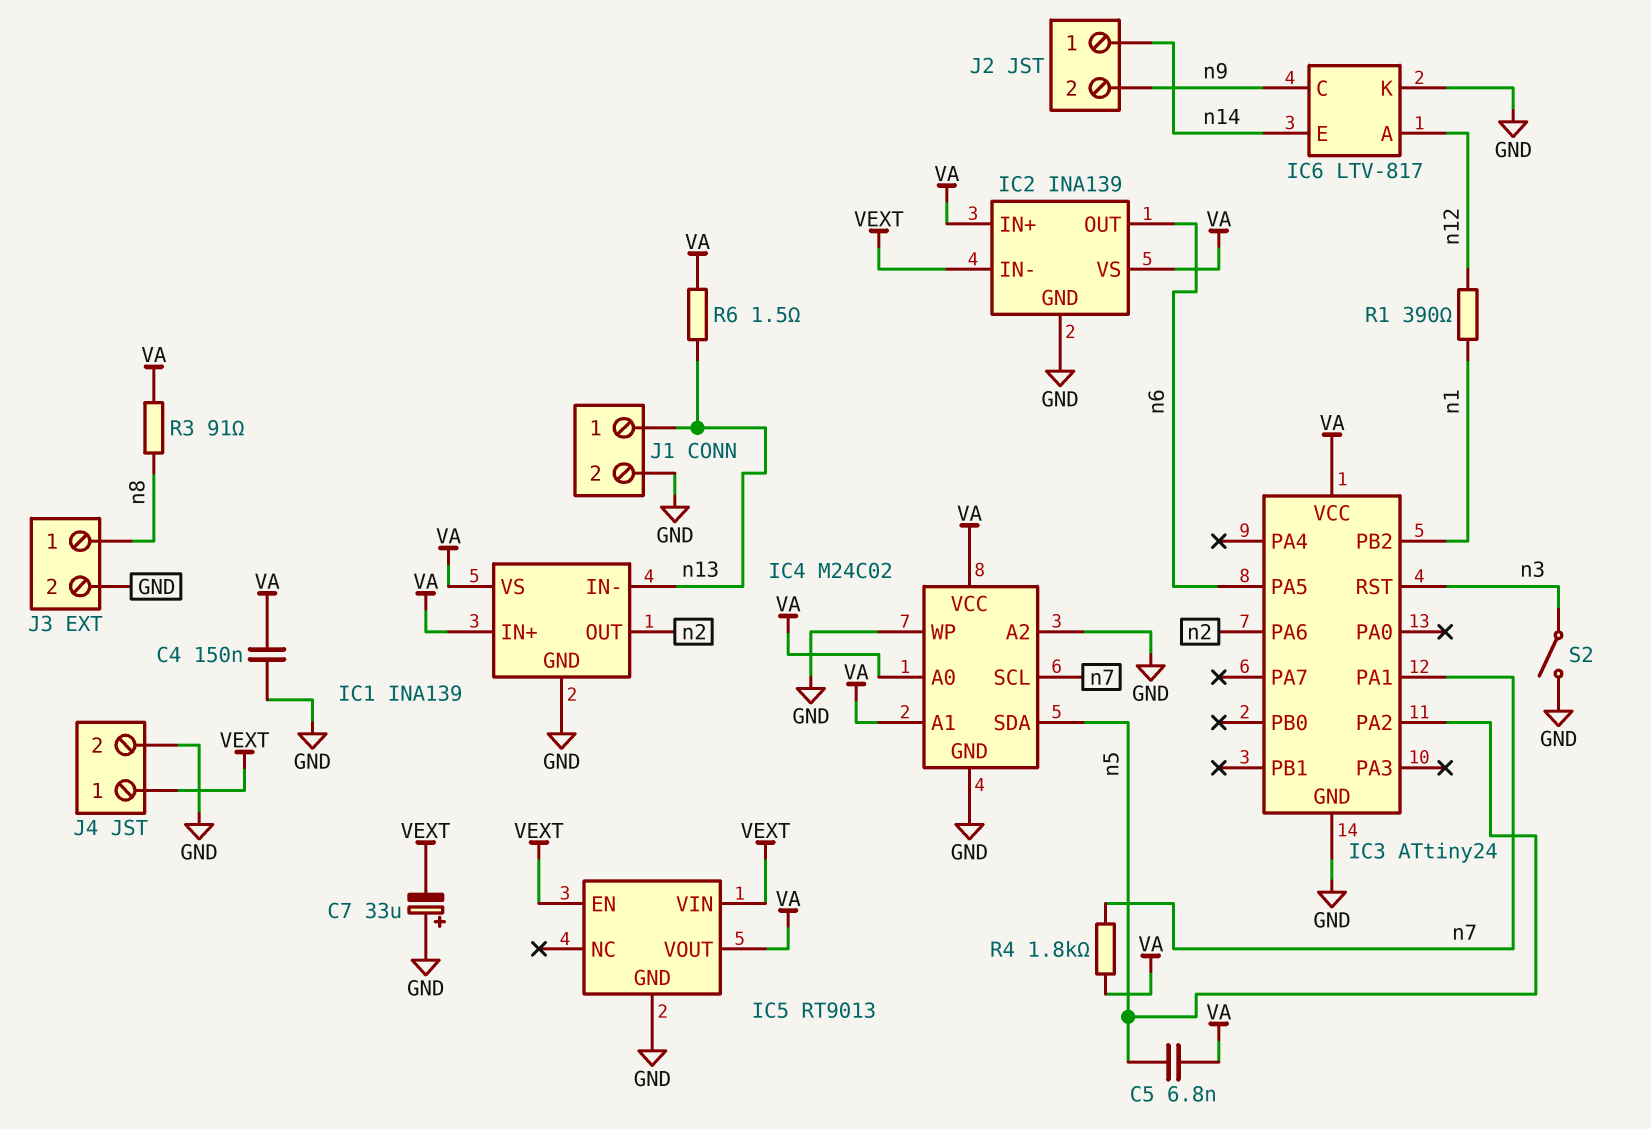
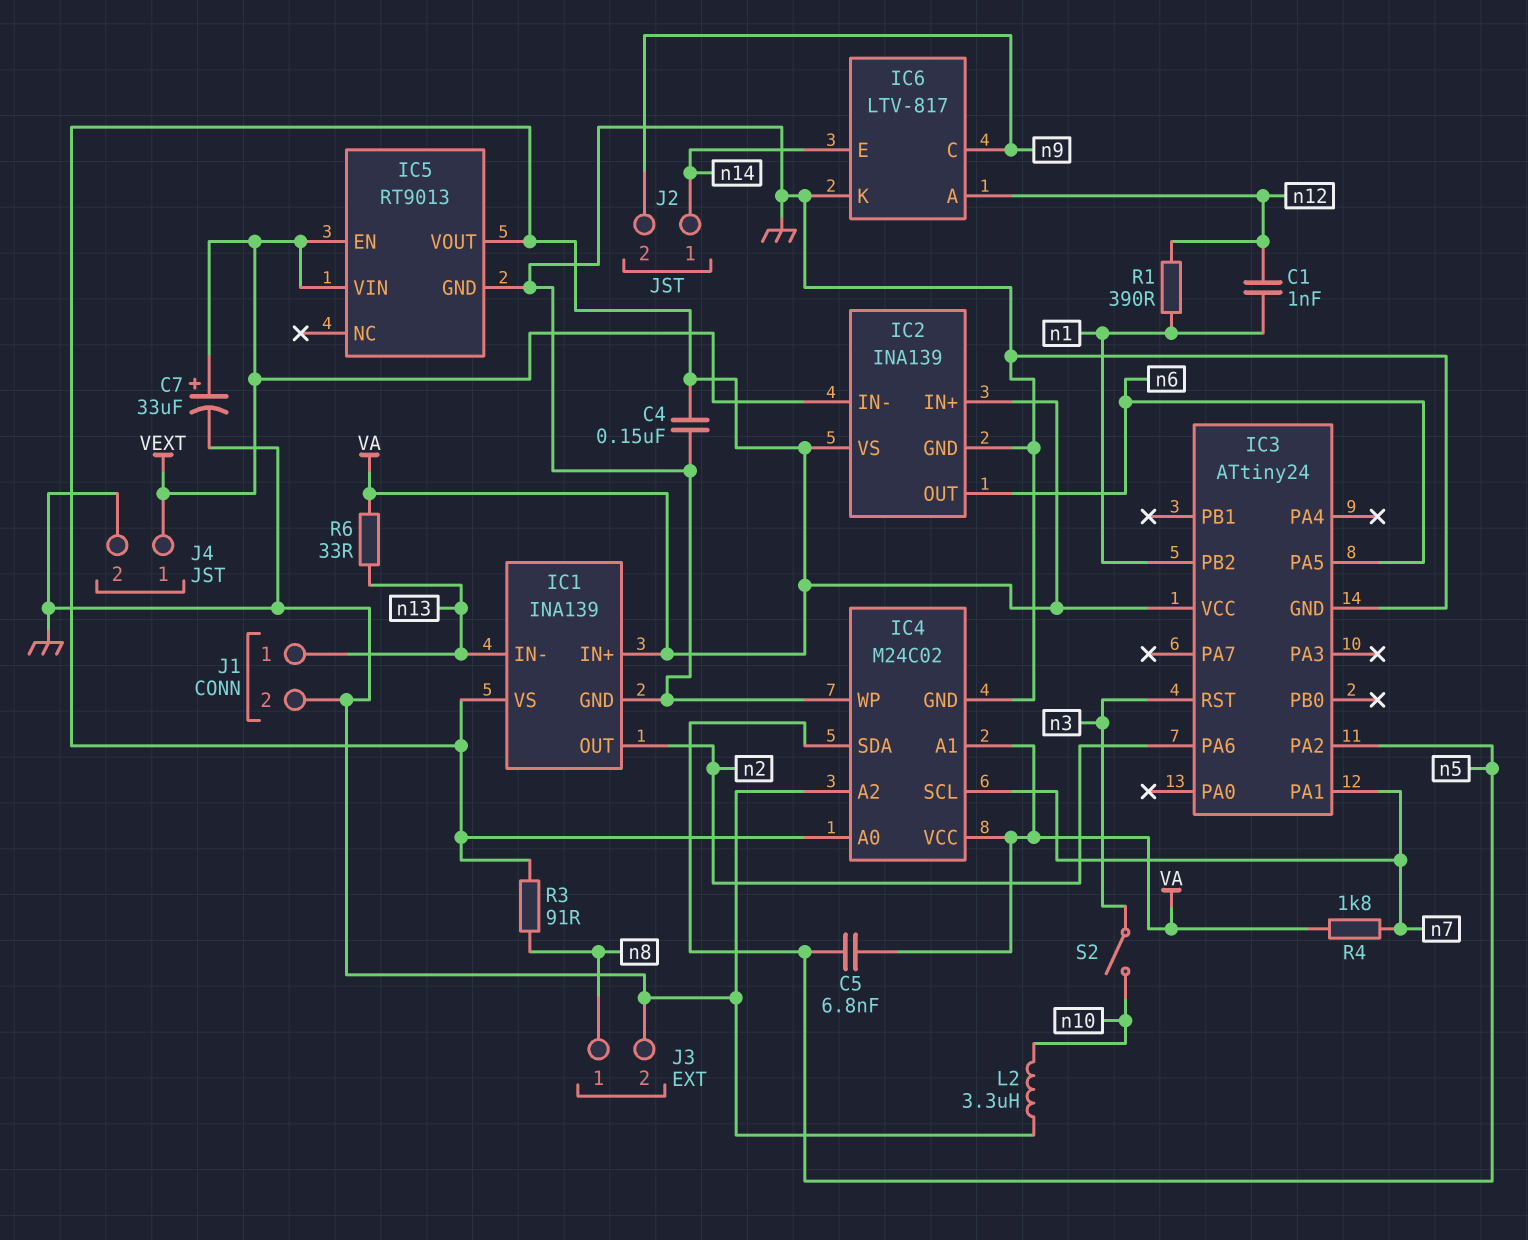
C1: none -> 1nF (n1, n12)
C7: 33uF (plus GND, minus VEXT) -> 33uF (plus VEXT, minus GND)
L2: none -> 3.3uH (GND, n10)
R6: 1.5 (VA, n13) -> 33 (VA, n13)
S2: switch (GND, n3) -> switch (n3, n10)

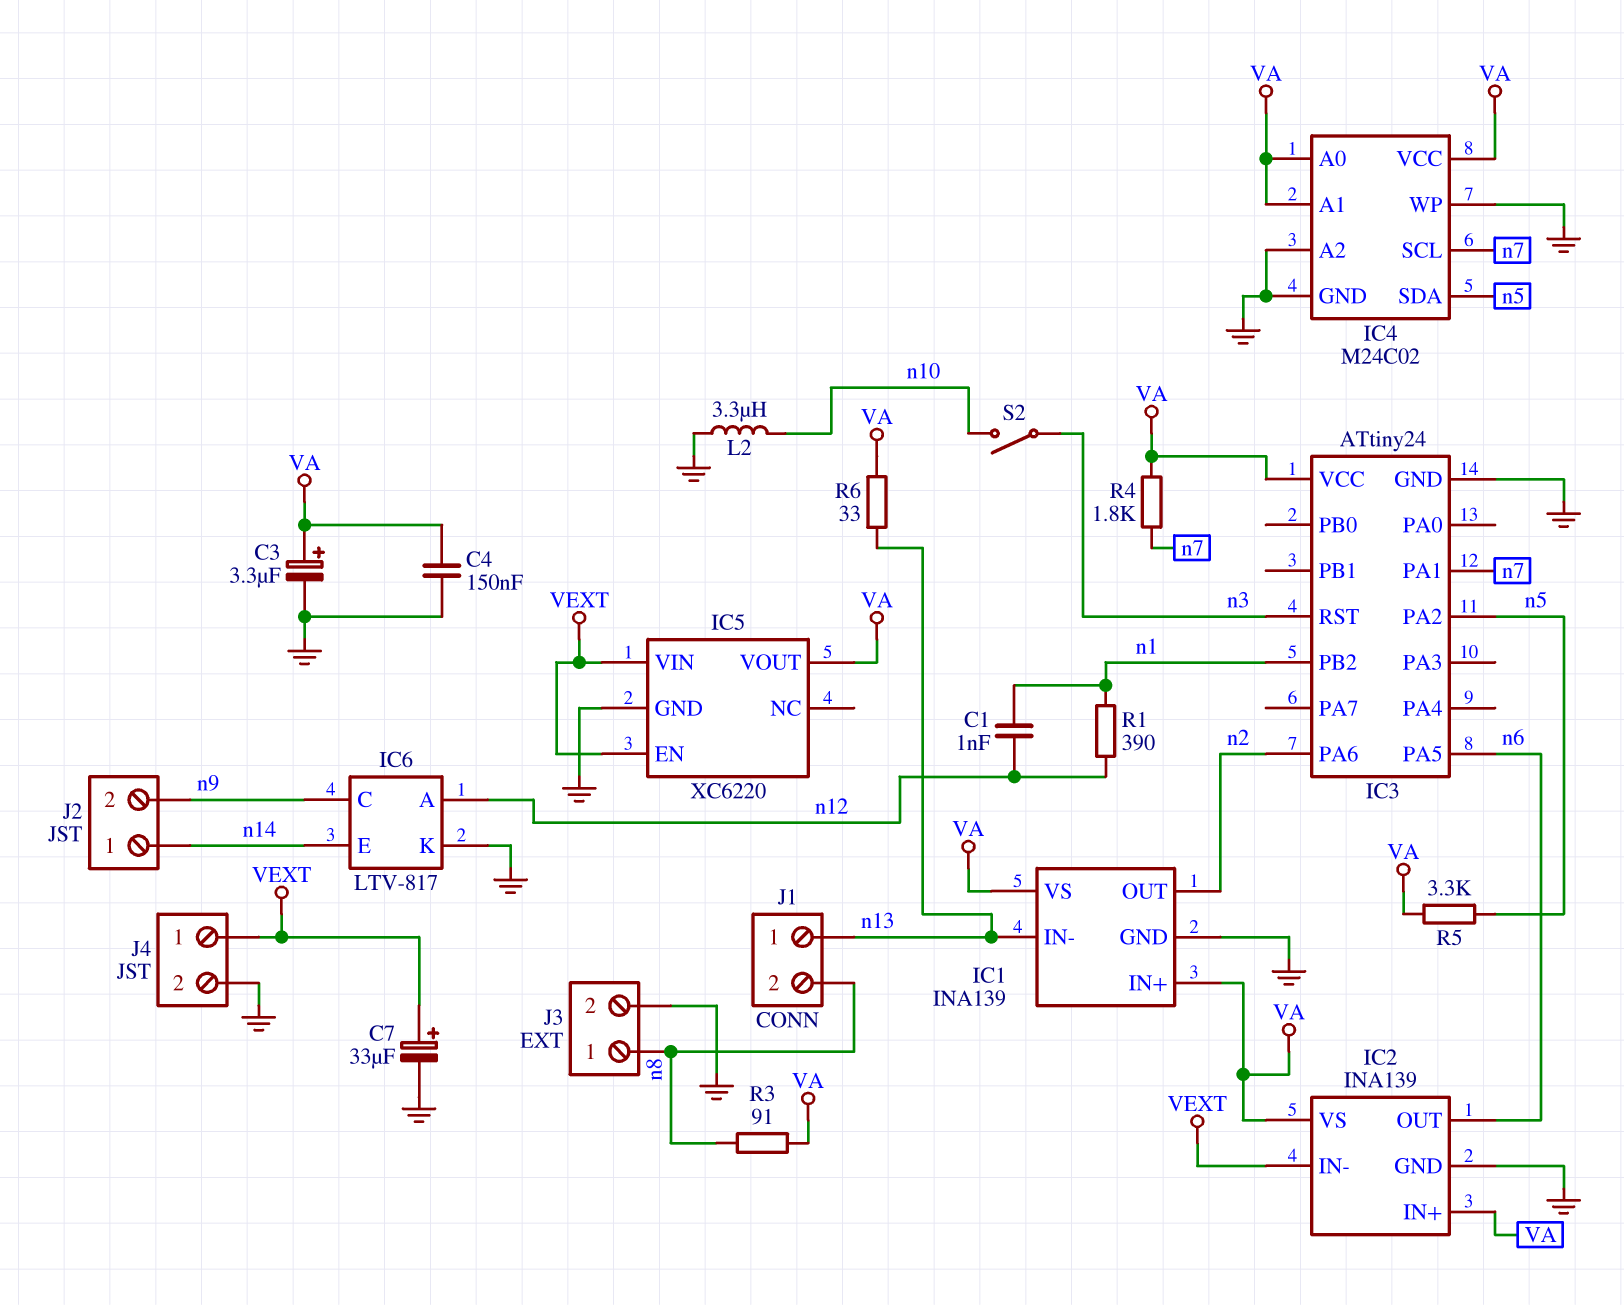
C3: none -> 3.3uF (plus VA, minus GND)
C5: 6.8nF (VA, n5) -> none
IC5: RT9013 -> XC6220
J1 pin 2: GND -> n8
R5: none -> 3.3k (VA, n5)

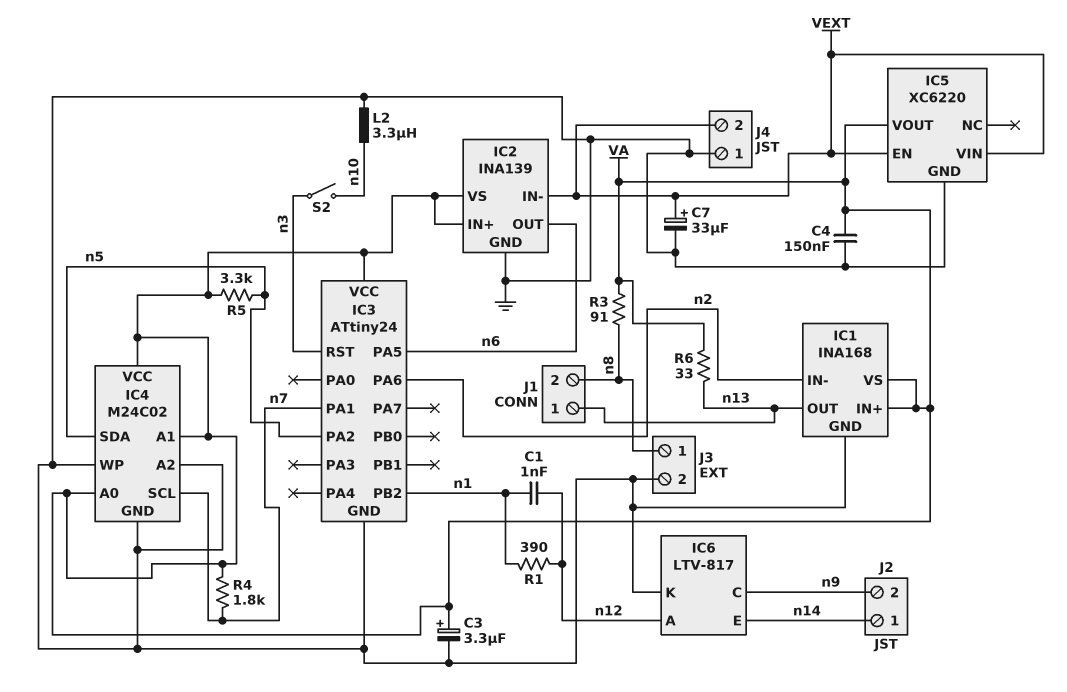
IC1: INA139 -> INA168
IC1 pin IN-: n13 -> n2
IC1 pin OUT: n2 -> n13
J4 pin 1: VEXT -> GND
J4 pin 2: GND -> VEXT

